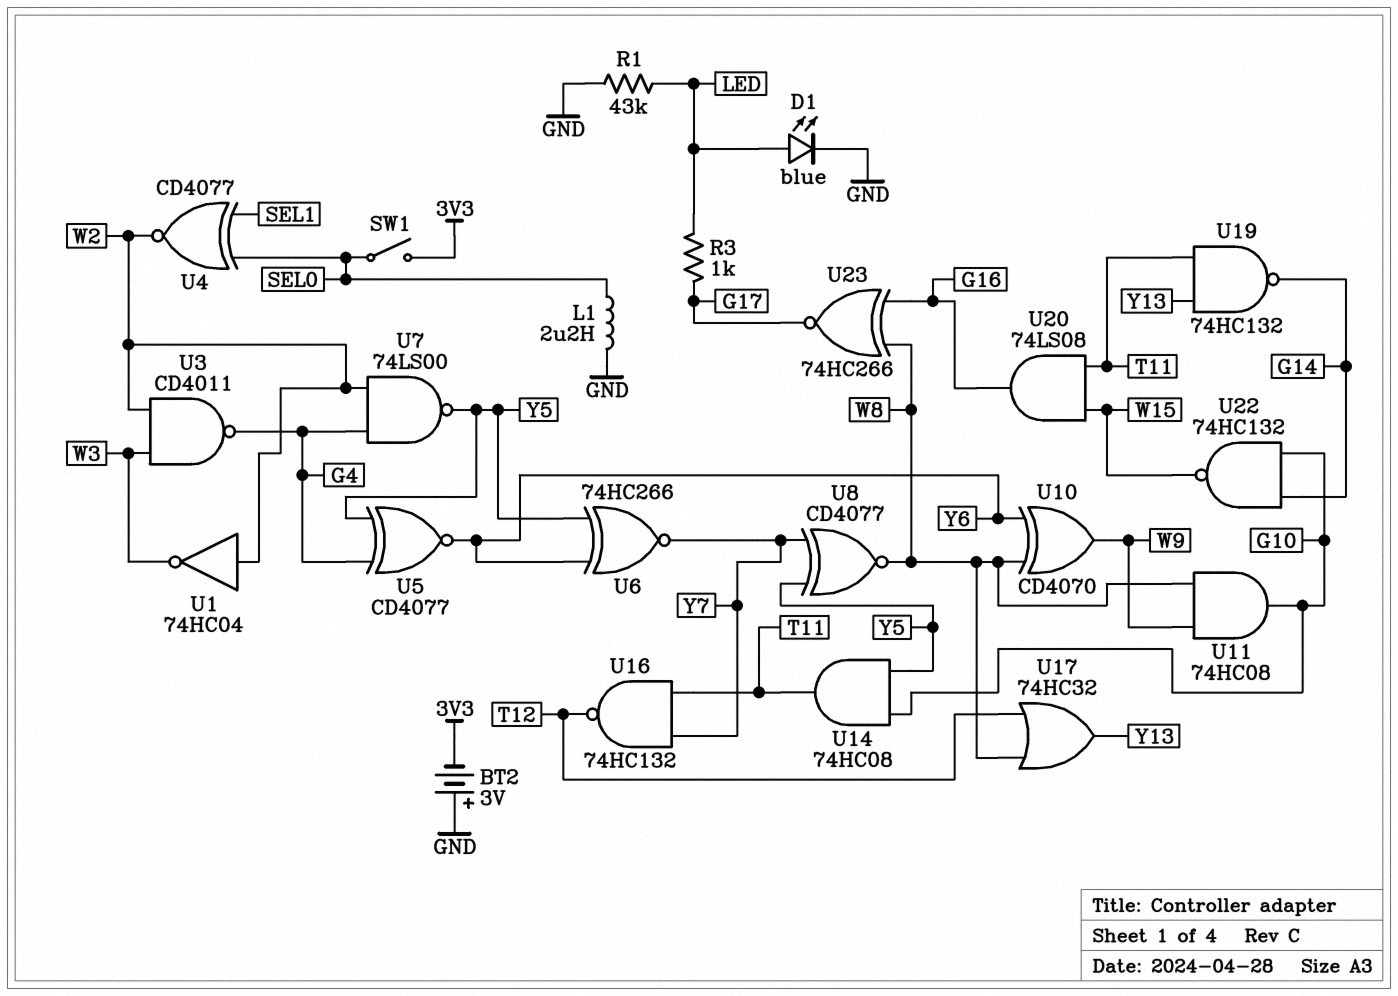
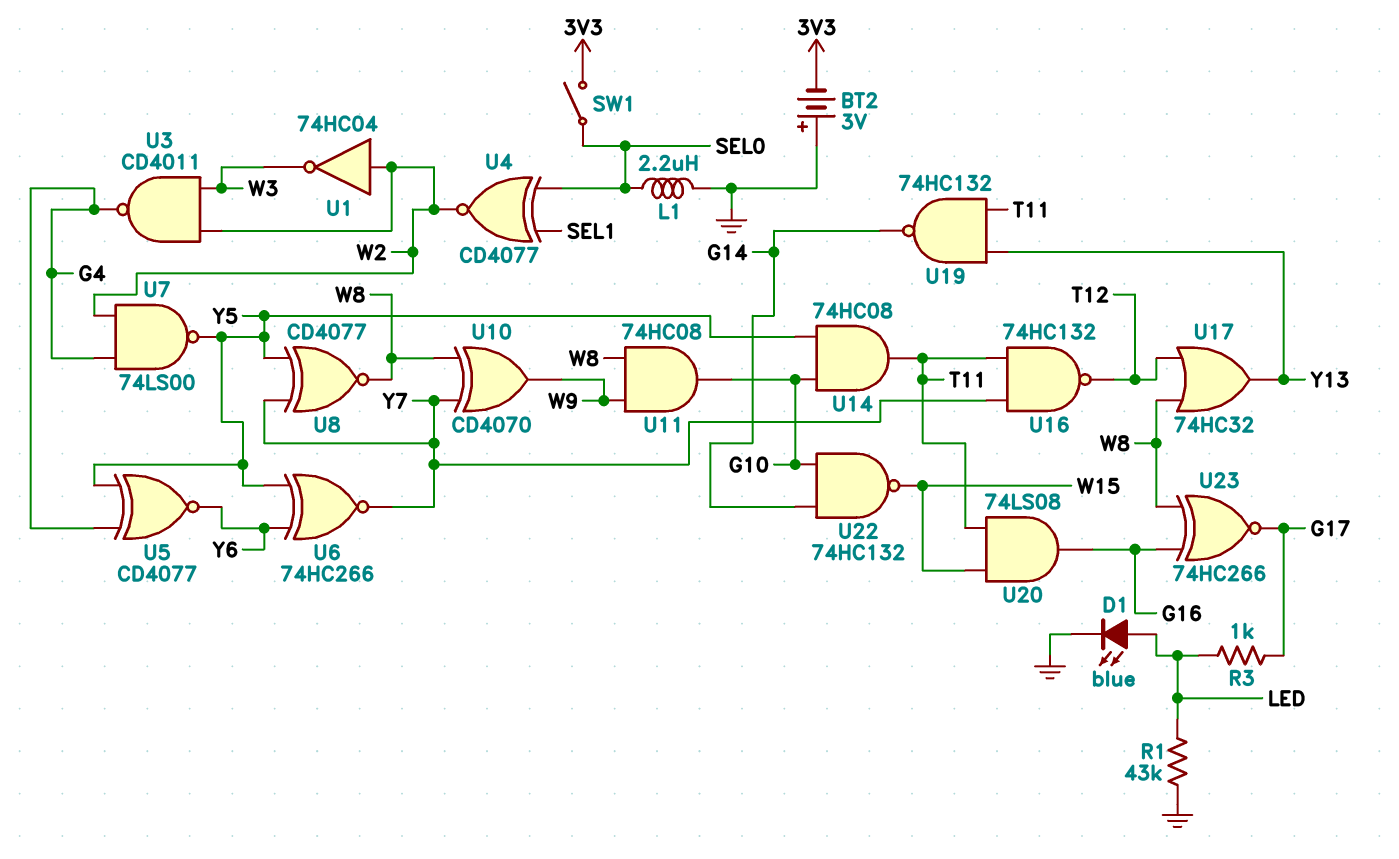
U10: XOR CD4070 (in W8, in Y6, out W9) -> XOR CD4070 (in W8, in Y7, out W9)

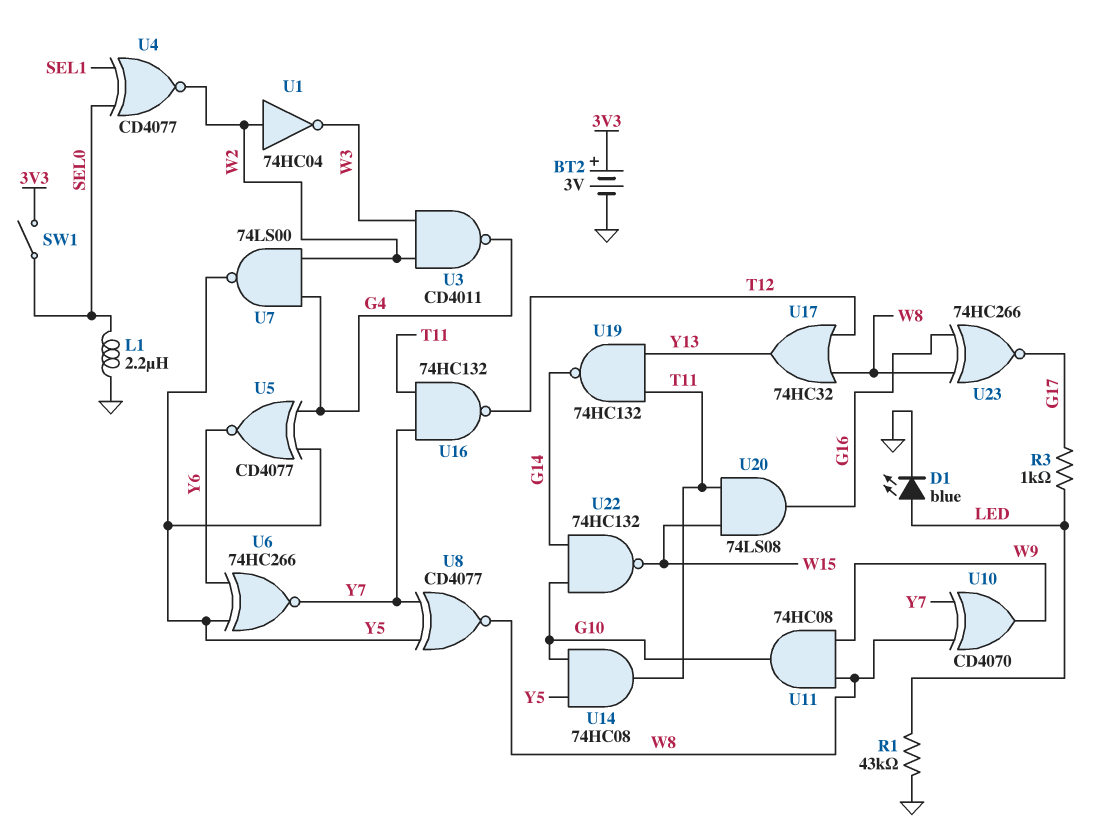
BT2: 3V (plus GND, minus 3V3) -> 3V (plus 3V3, minus GND)

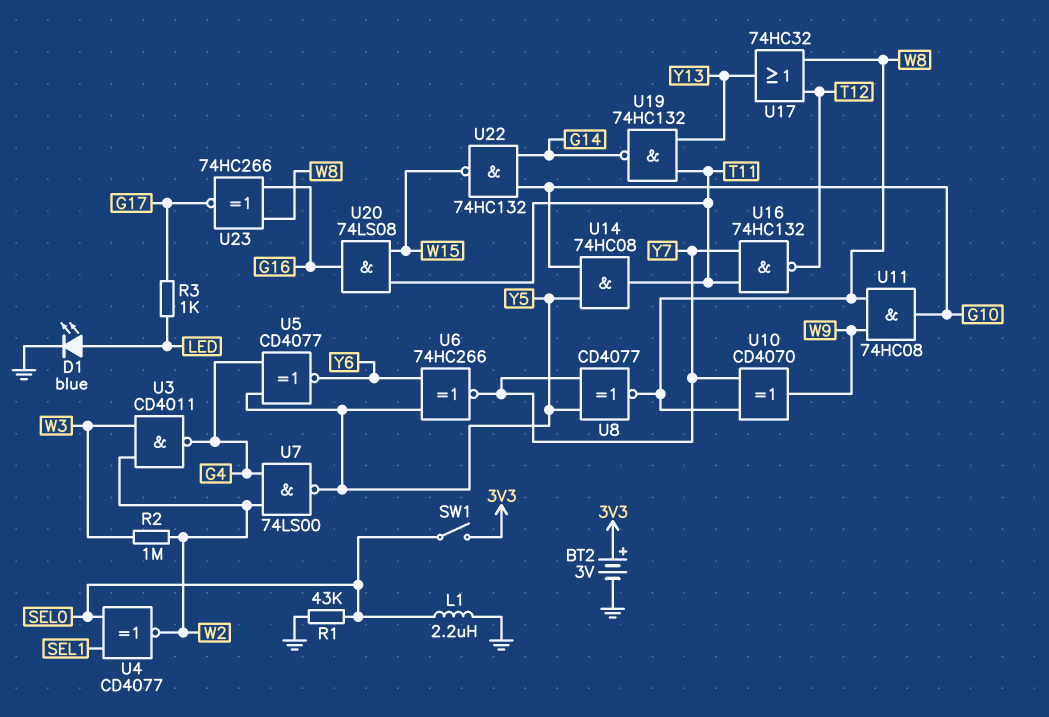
R1: 43k (GND, LED) -> 43k (GND, SEL0)
R2: none -> 1M (W2, W3)
U1: NOT 74HC04 (in W2, out W3) -> none

